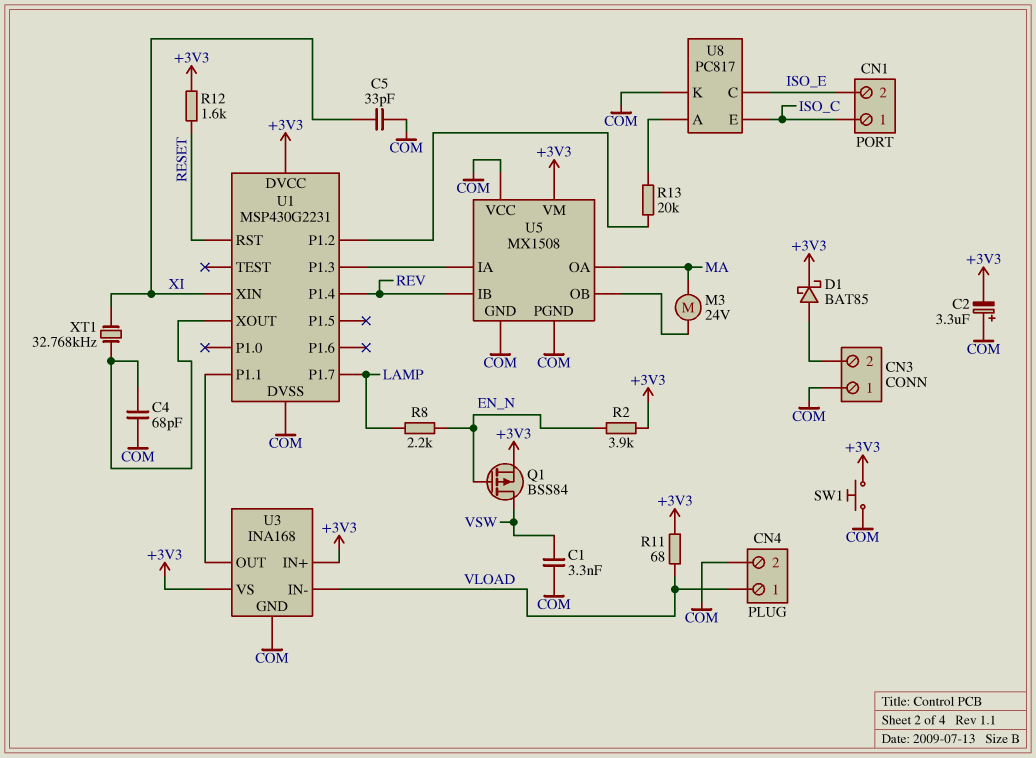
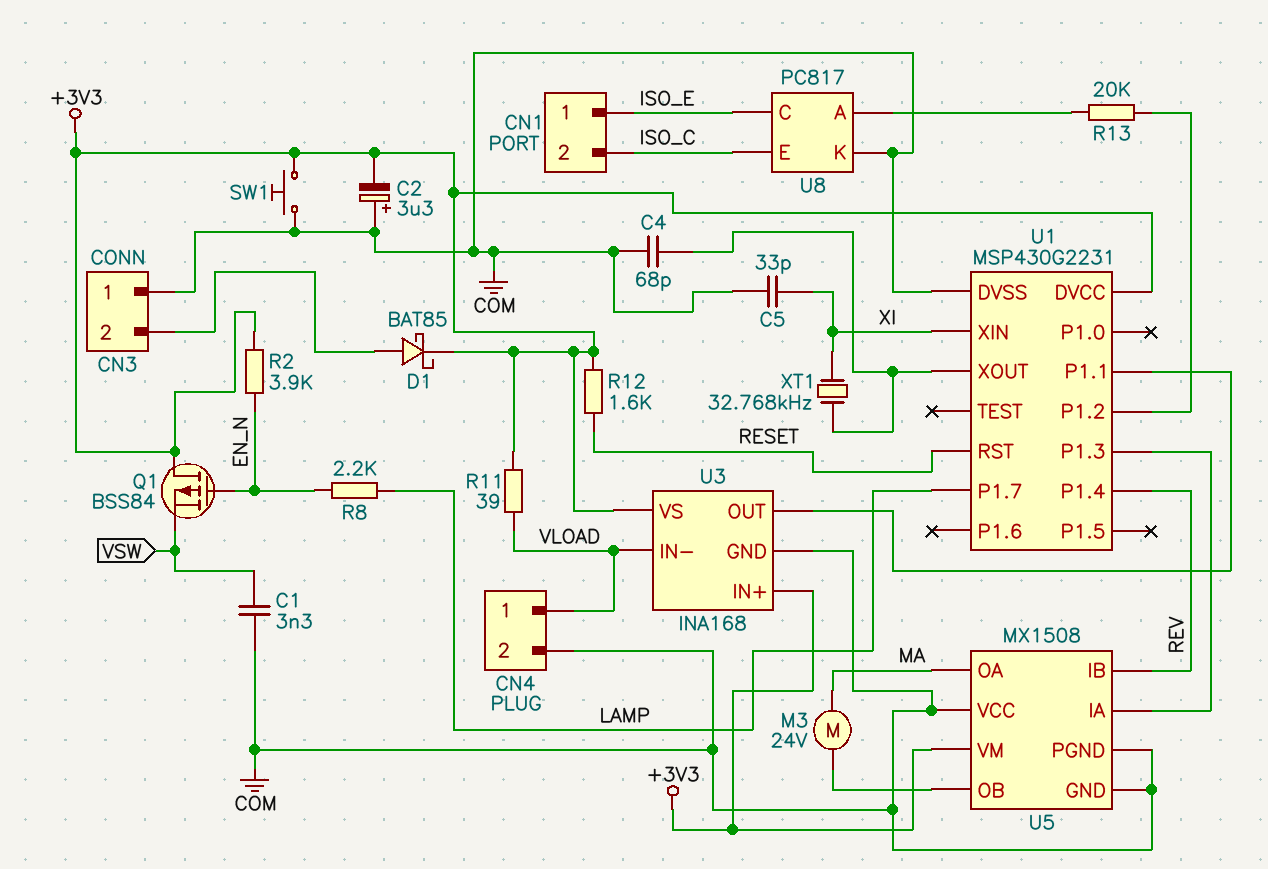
CN1 pin 1: ISO_C -> ISO_E
CN1 pin 2: ISO_E -> ISO_C
Q1: PMOS BSS84 (G EN_N, D VSW, S +3V3) -> PMOS BSS84 (G EN_N, D +3V3, S VSW)
R11: 68 (+3V3, VLOAD) -> 39 (+3V3, VLOAD)

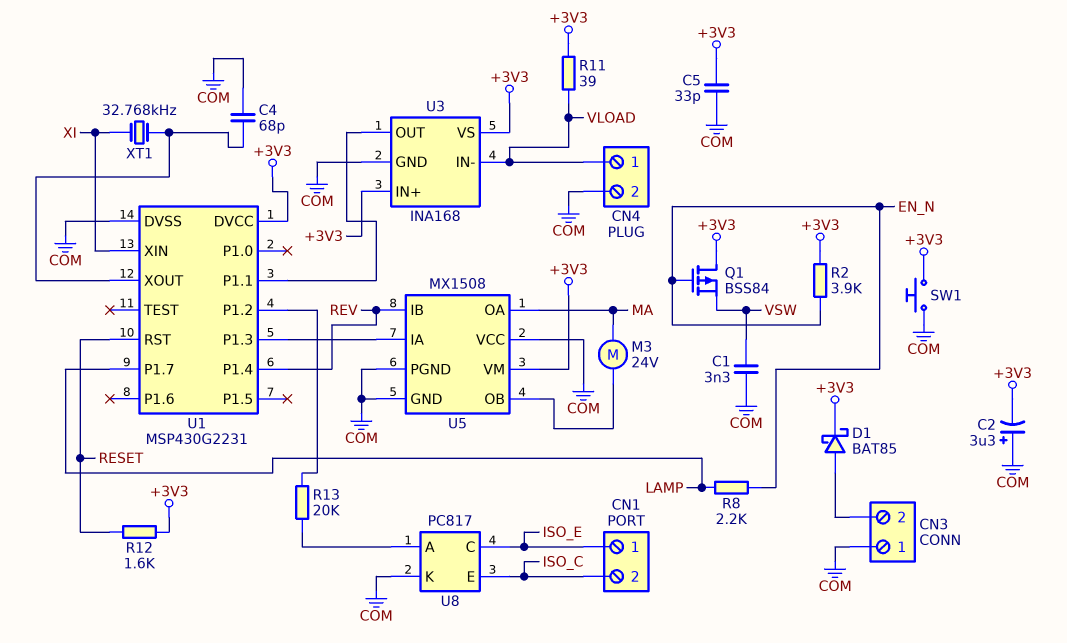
C5: 33pF (COM, XI) -> 33pF (+3V3, COM)

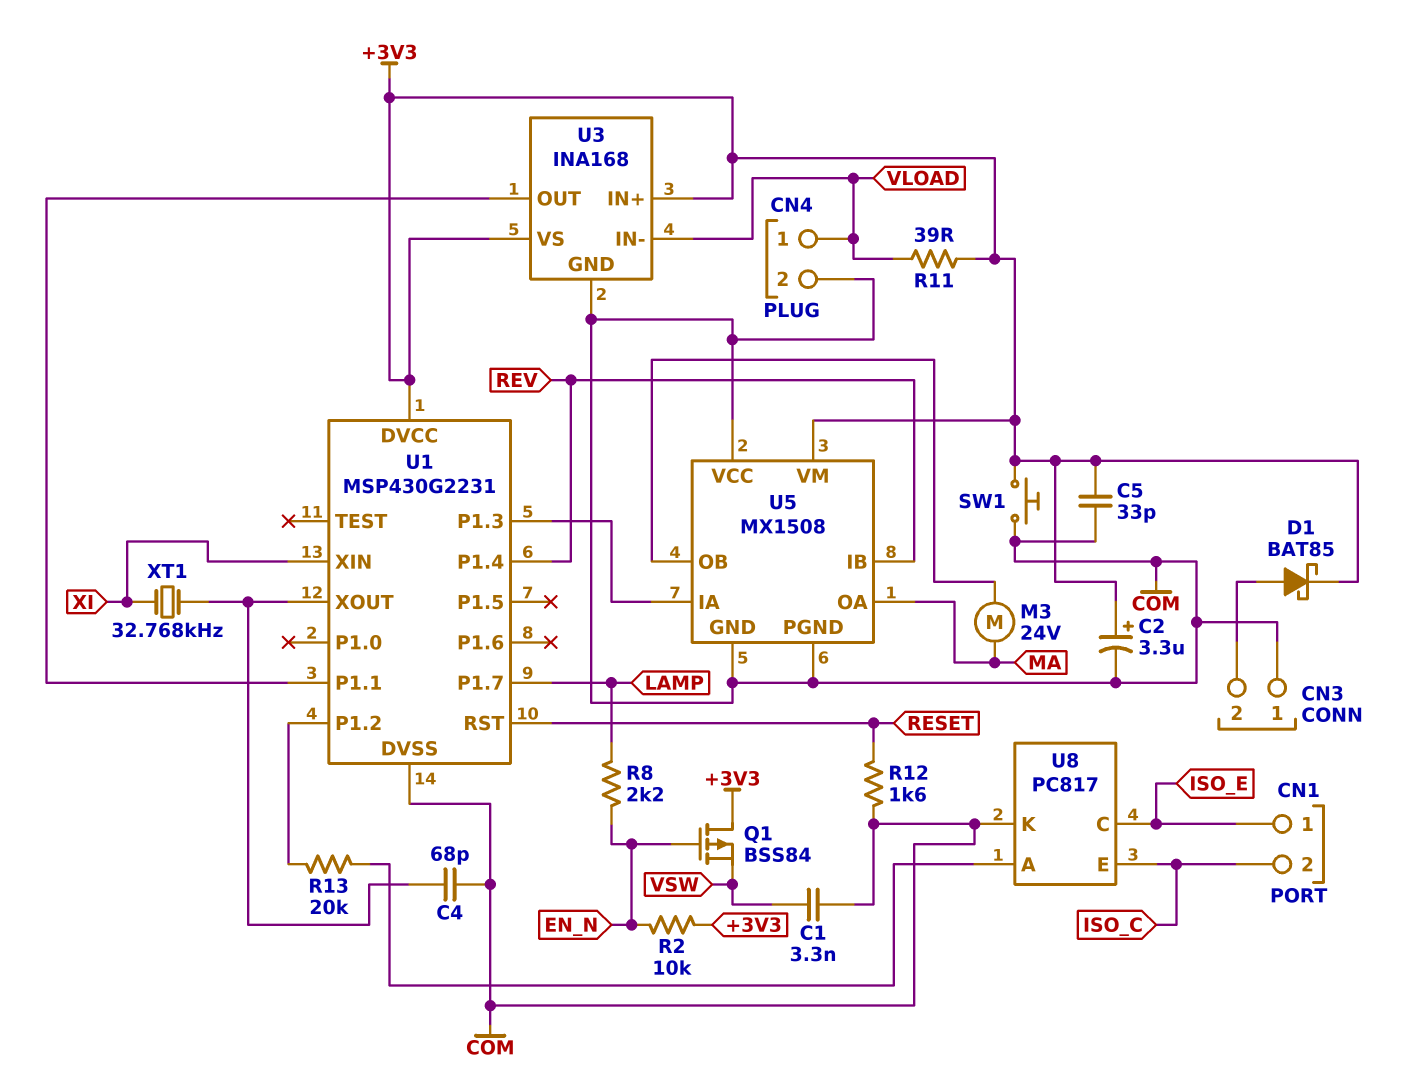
C2: 3.3uF (plus COM, minus +3V3) -> 3.3uF (plus +3V3, minus COM)
R2: 3.9k (+3V3, EN_N) -> 10k (+3V3, EN_N)
R12: 1.6k (+3V3, RESET) -> 1.6k (COM, RESET)

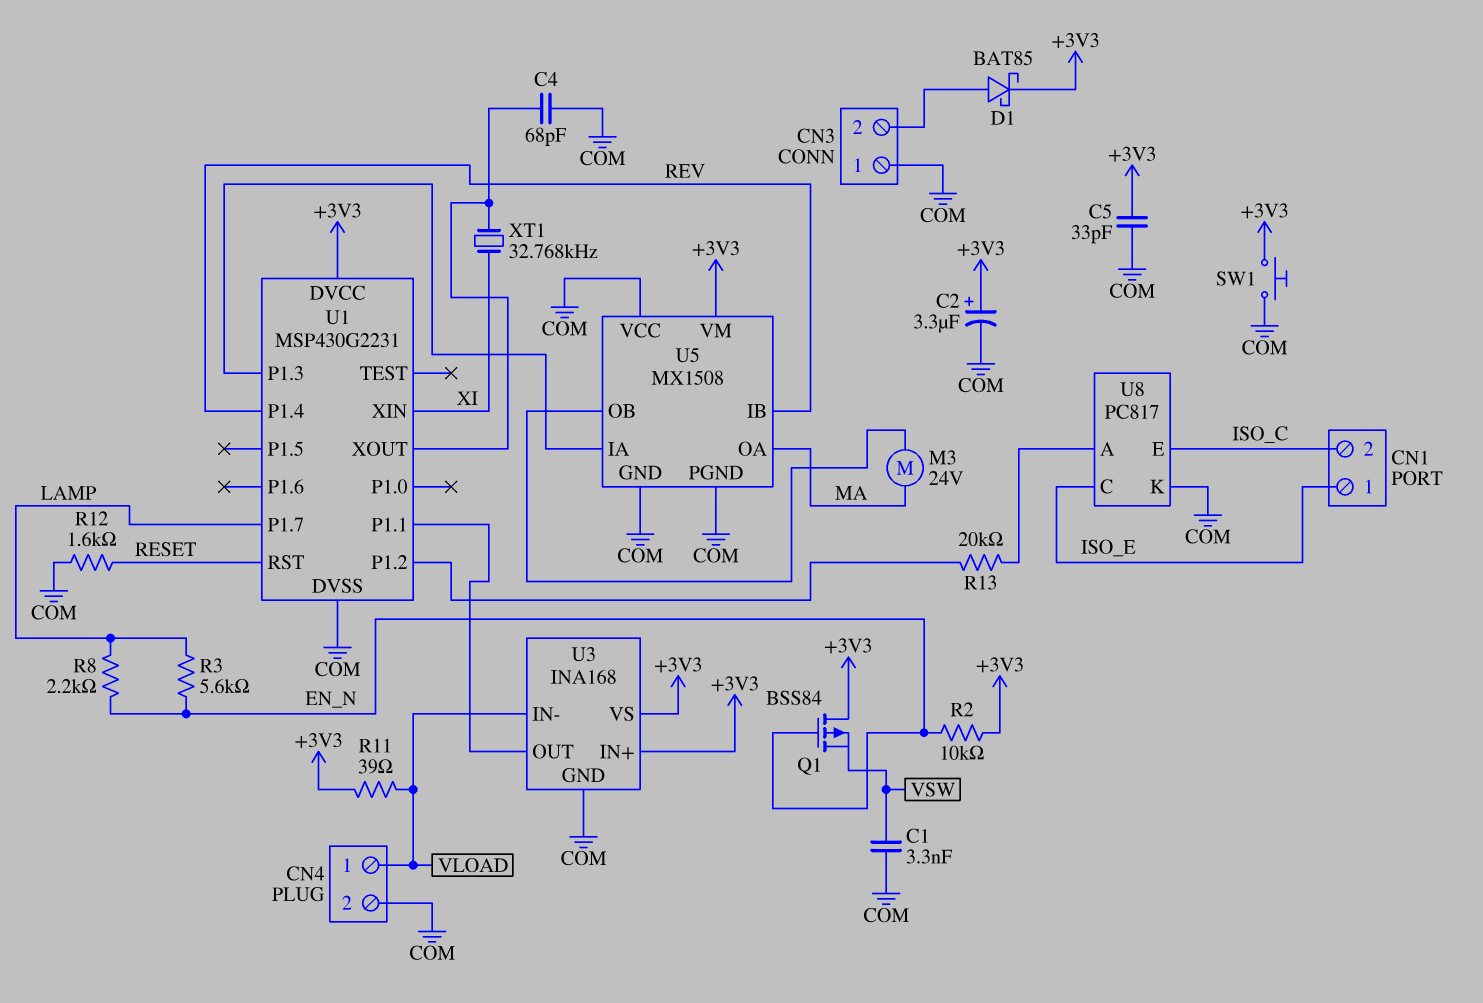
R3: none -> 5.6k (EN_N, LAMP)

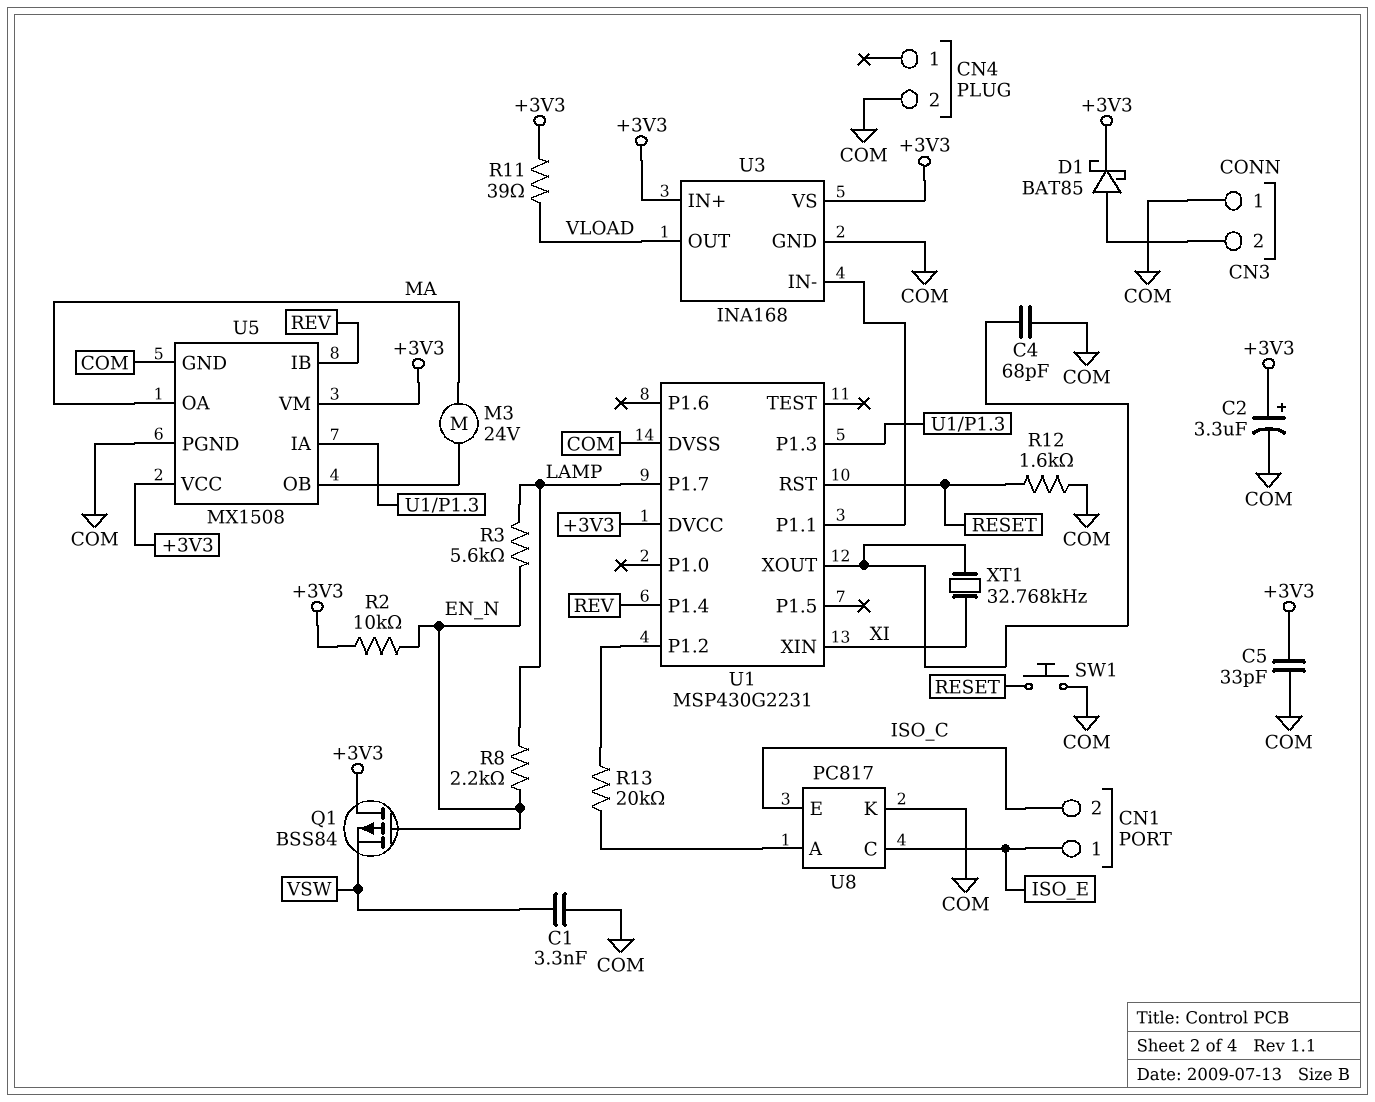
CN4 pin 1: VLOAD -> none
SW1: button (+3V3, COM) -> button (COM, RESET)
U3 pin IN-: VLOAD -> U1/P1.1
U3 pin OUT: U1/P1.1 -> VLOAD
U5 pin VCC: COM -> +3V3

